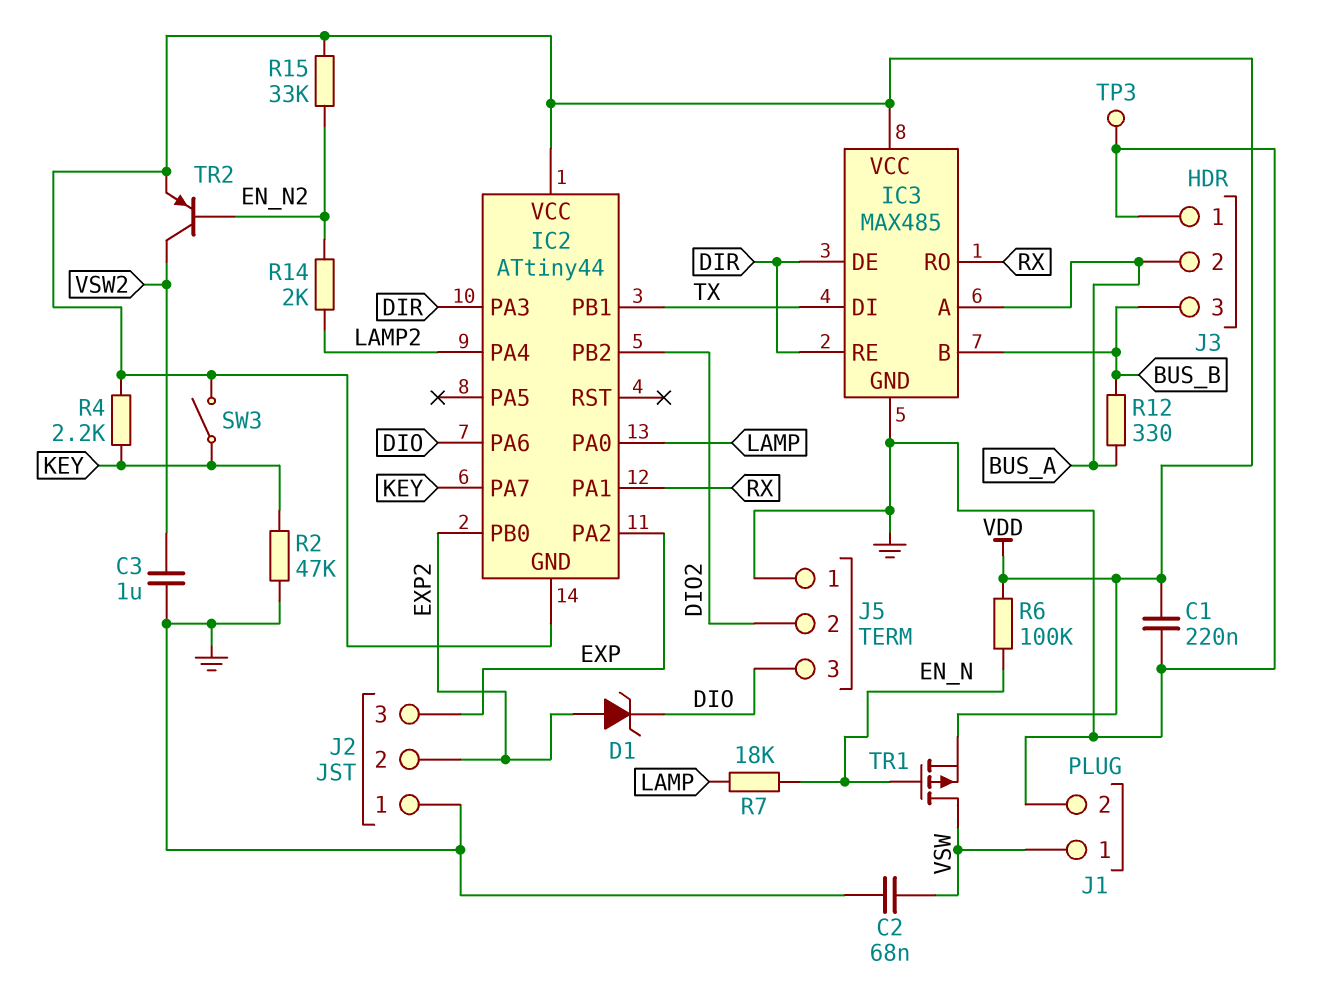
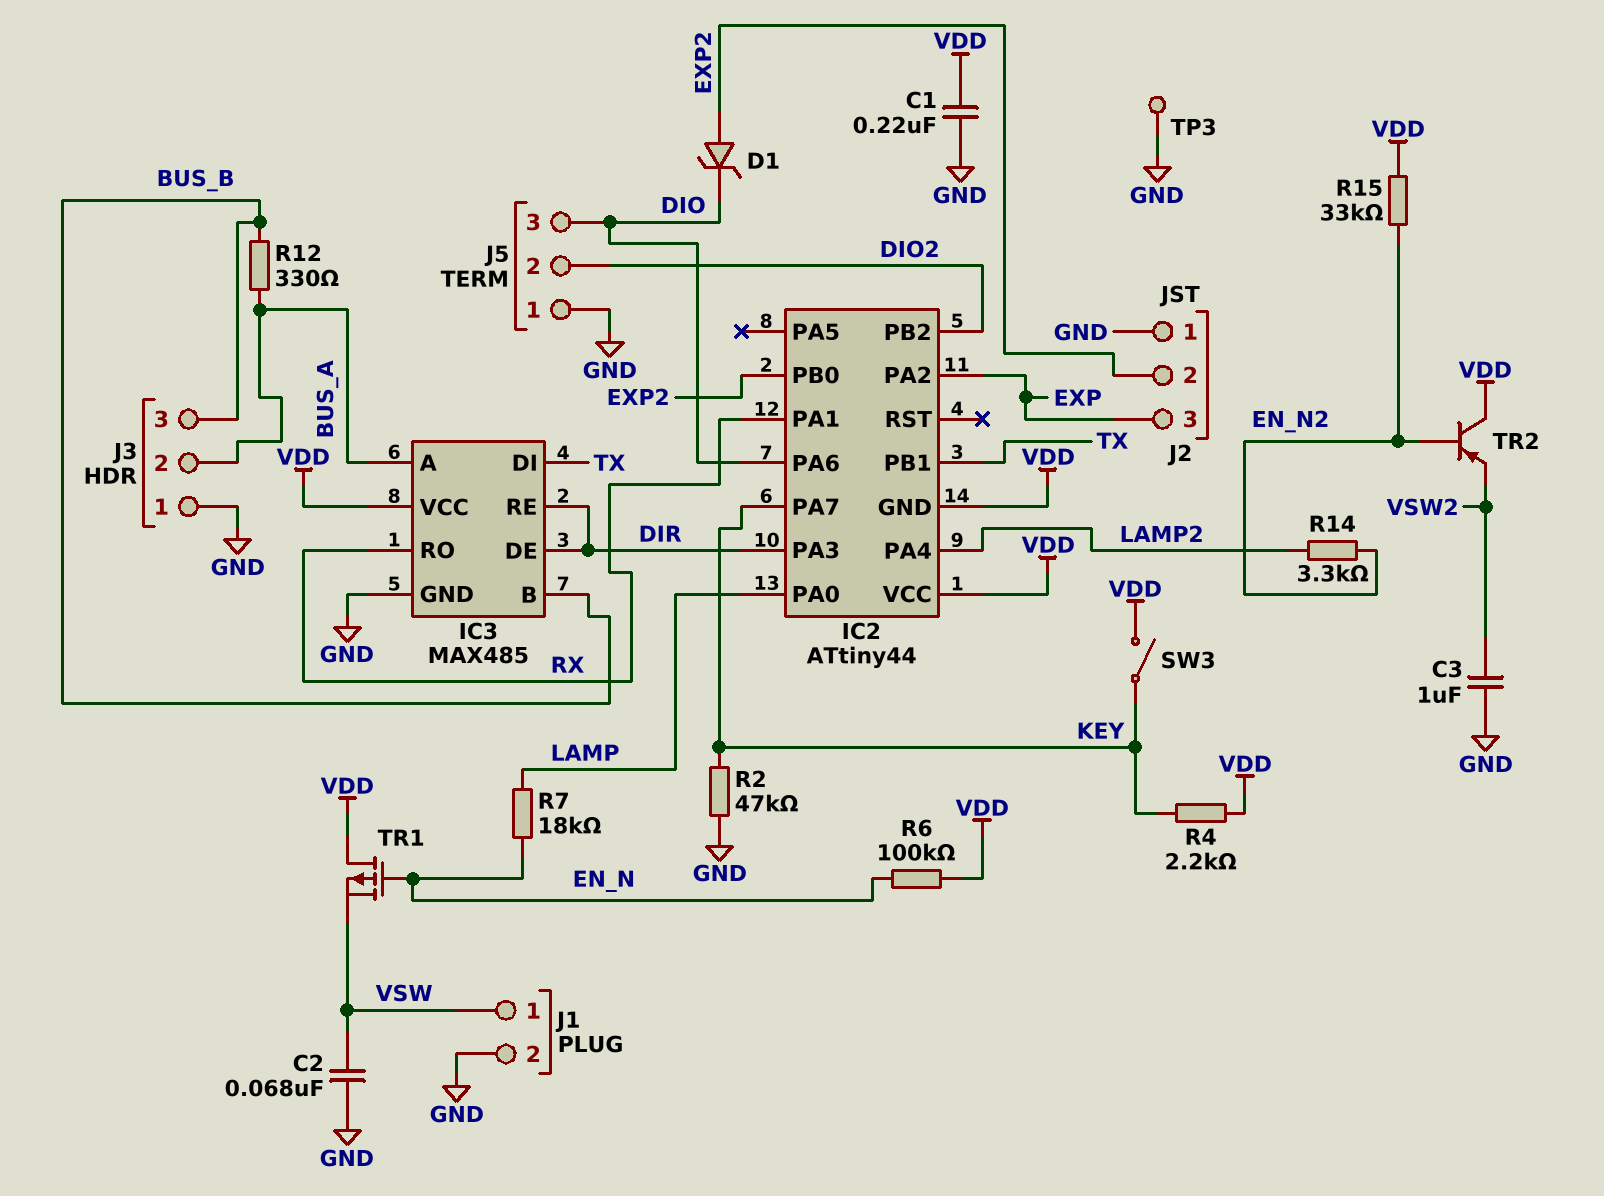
R14: 2k (EN_N2, LAMP2) -> 3.3k (EN_N2, LAMP2)
TR1: PMOS (G EN_N, D VSW, S VDD) -> PMOS (G EN_N, D VDD, S VSW)
TR2: PNP (B EN_N2, C VSW2, E VDD) -> PNP (B EN_N2, C VDD, E VSW2)

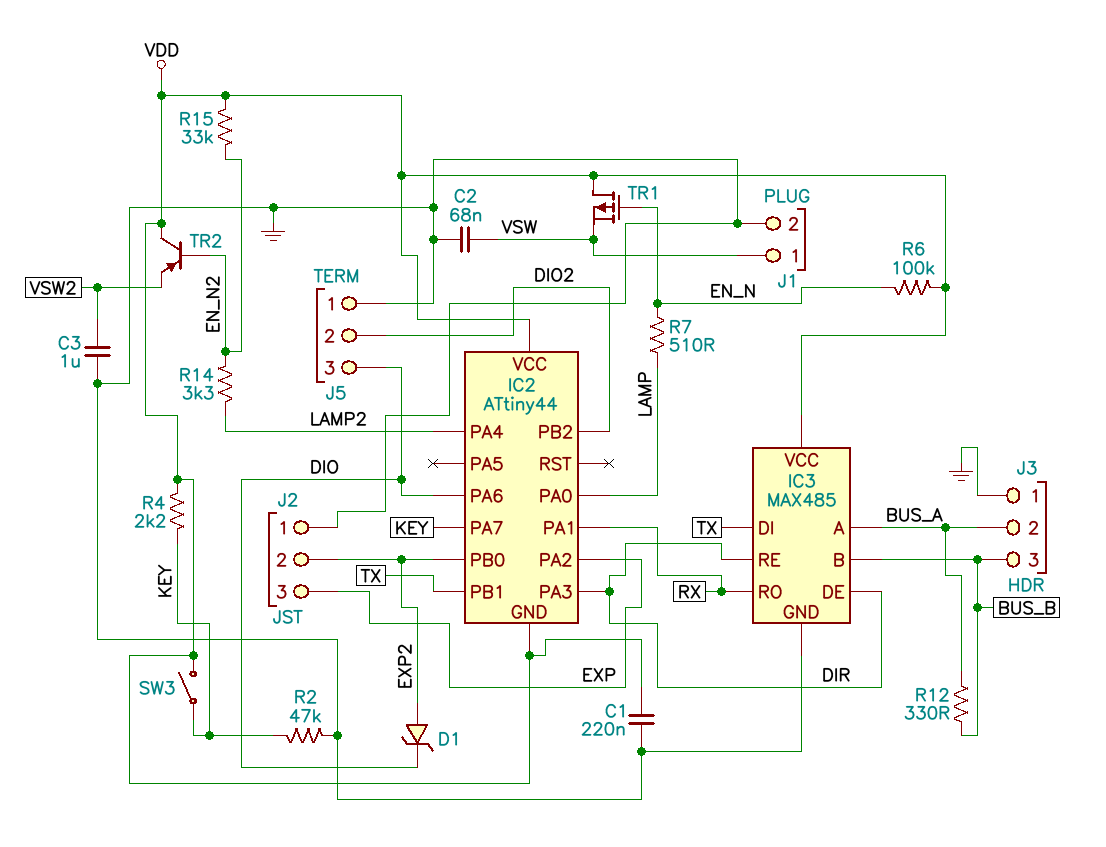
R7: 18k (EN_N, LAMP) -> 510 (EN_N, LAMP)
TP3: test point (GND) -> none

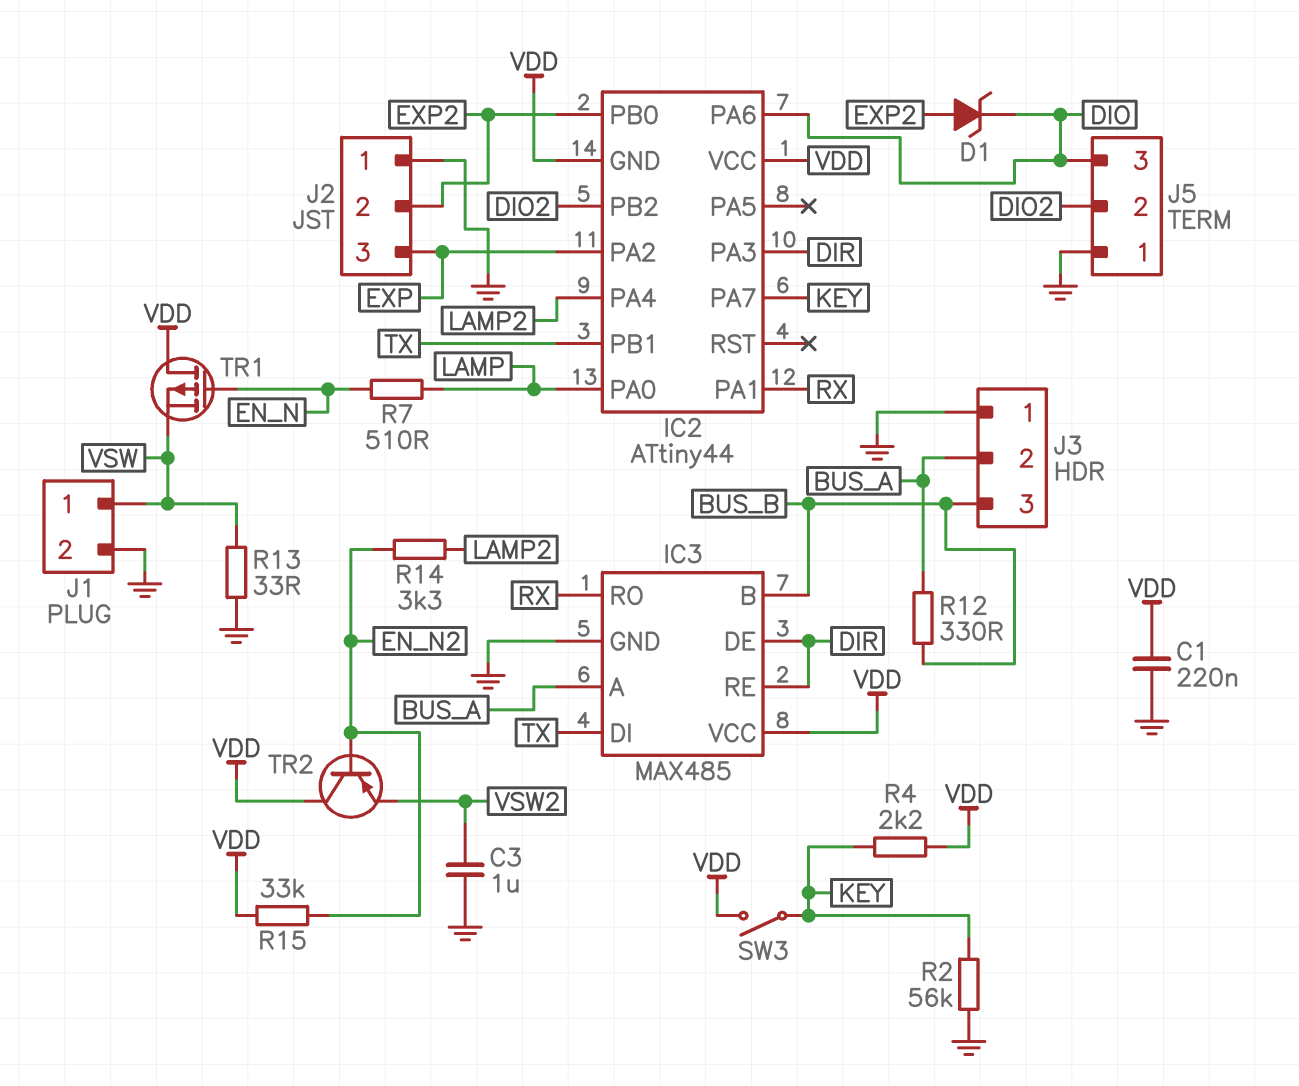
C2: 68nF (GND, VSW) -> none
R2: 47k (GND, KEY) -> 56k (GND, KEY)
R6: 100k (EN_N, VDD) -> none
R13: none -> 33 (GND, VSW)

